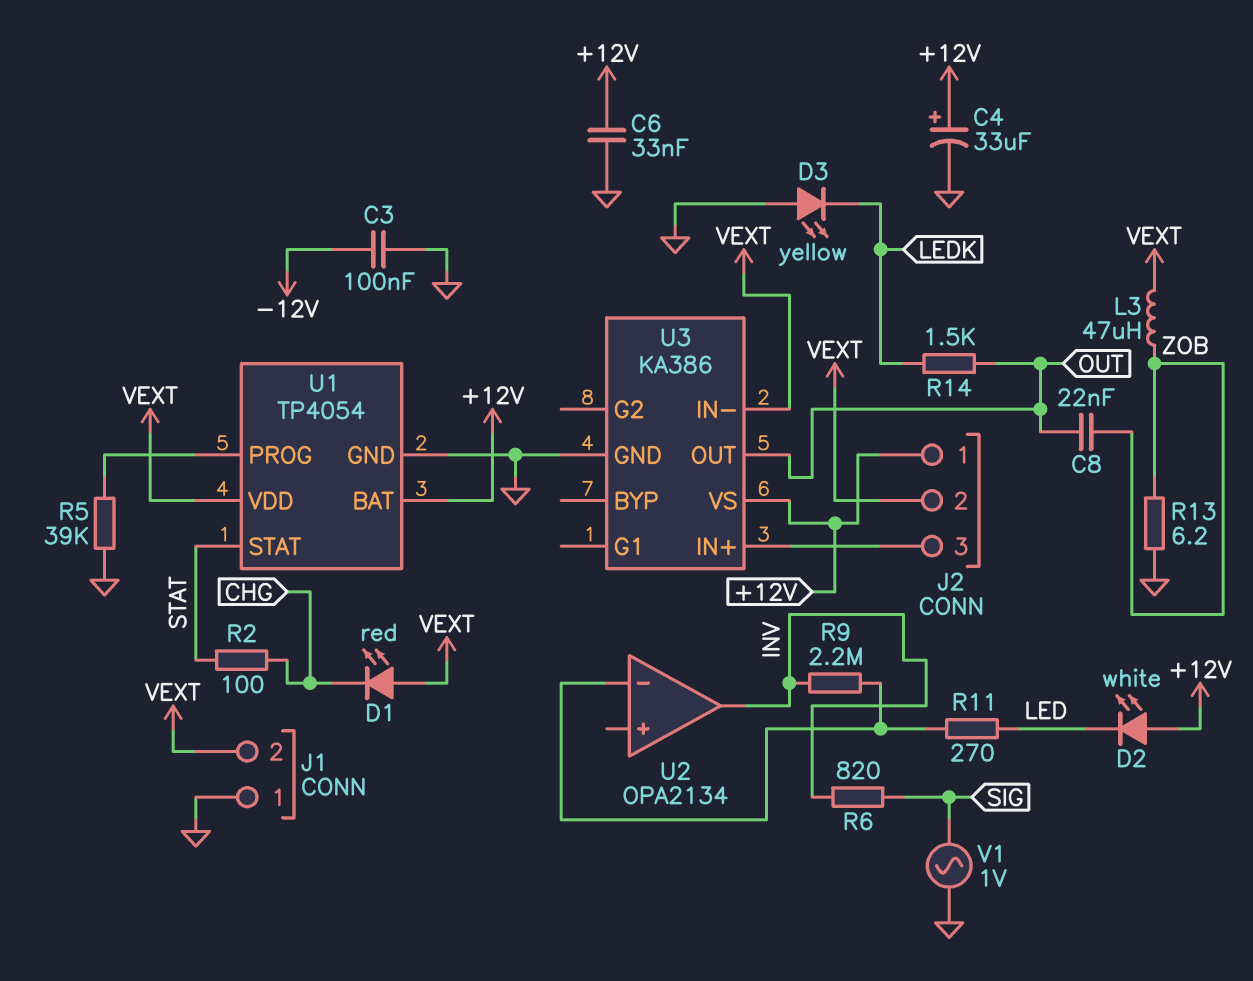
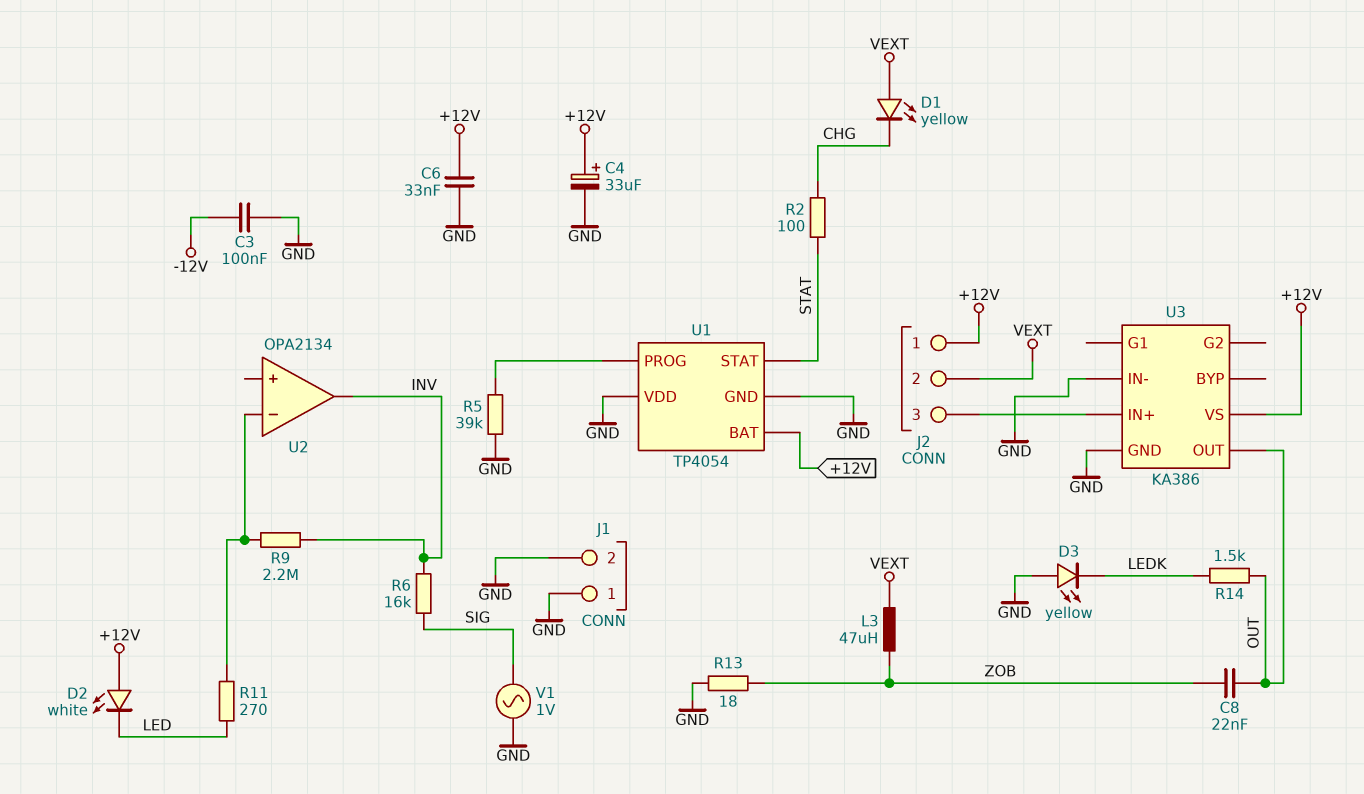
D1: LED red (A VEXT, K CHG) -> LED yellow (A VEXT, K CHG)
J1 pin 2: VEXT -> GND
R6: 820 (INV, SIG) -> 16k (INV, SIG)
R13: 6.2 (GND, ZOB) -> 18 (GND, ZOB)
U1 pin VDD: VEXT -> GND
U3 pin IN-: VEXT -> GND

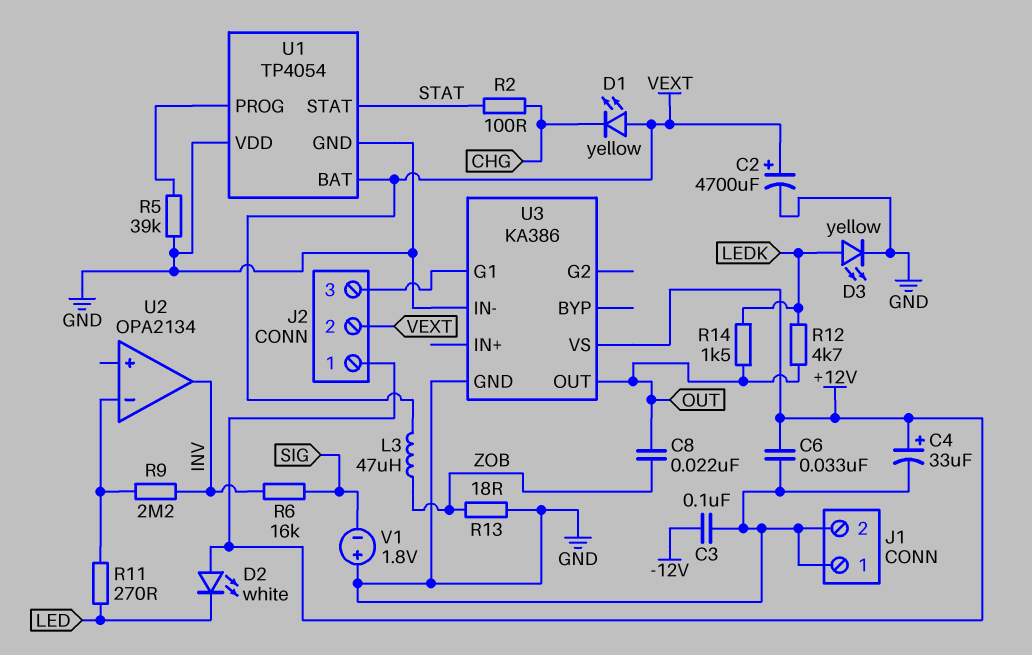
C2: none -> 4700uF (plus VEXT, minus GND)
D3: LED yellow (A GND, K LEDK) -> LED yellow (A LEDK, K GND)
R12: none -> 4.7k (LEDK, OUT)
U1 pin BAT: +12V -> VEXT
U3 pin G1: none -> J2/3
U3 pin IN+: J2/3 -> none
V1: AC 1V (GND, SIG) -> 1.8V (plus GND, minus SIG)

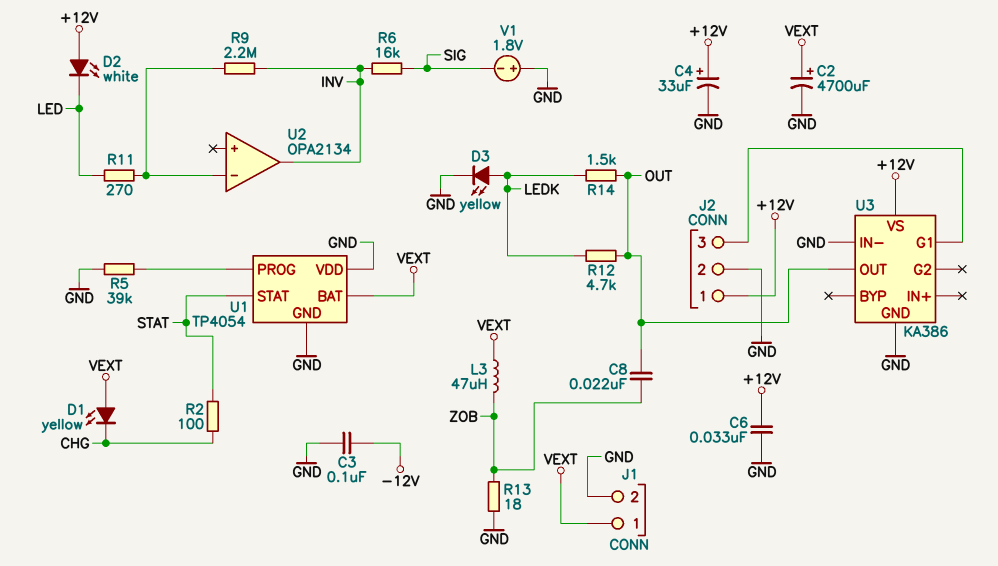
J1 pin 1: GND -> VEXT
J2 pin 2: VEXT -> GND

